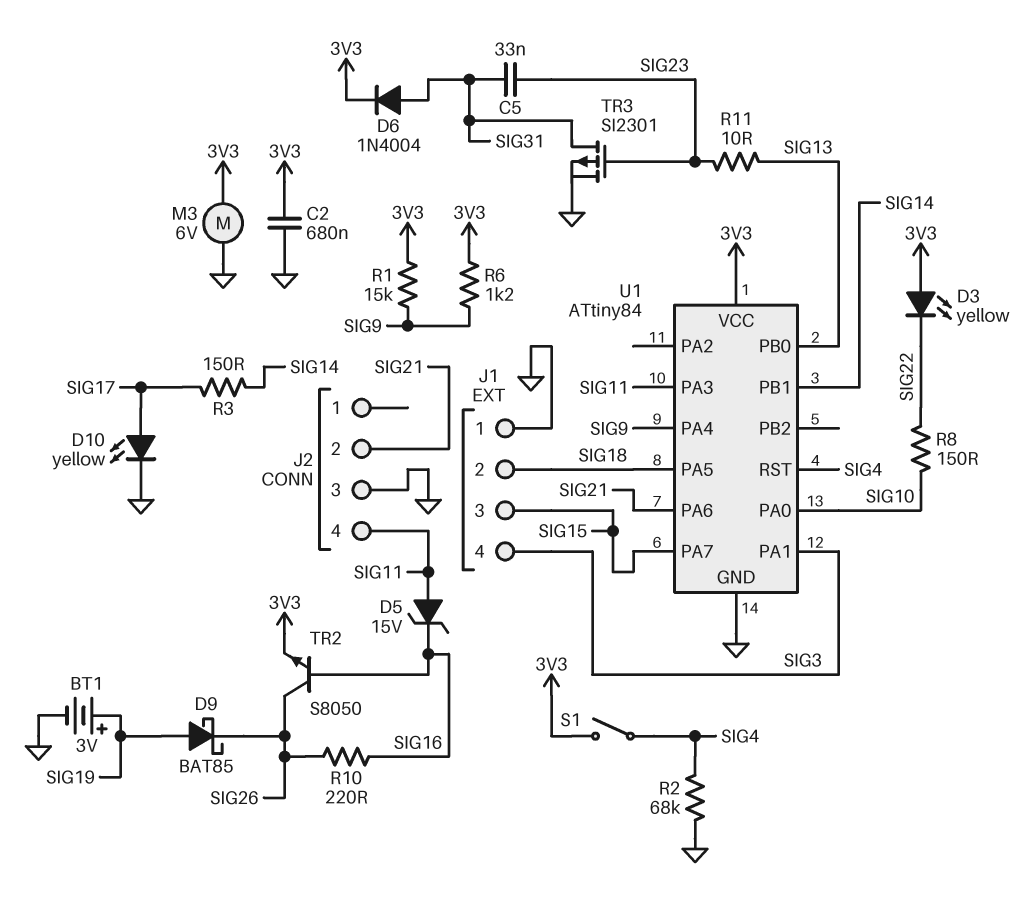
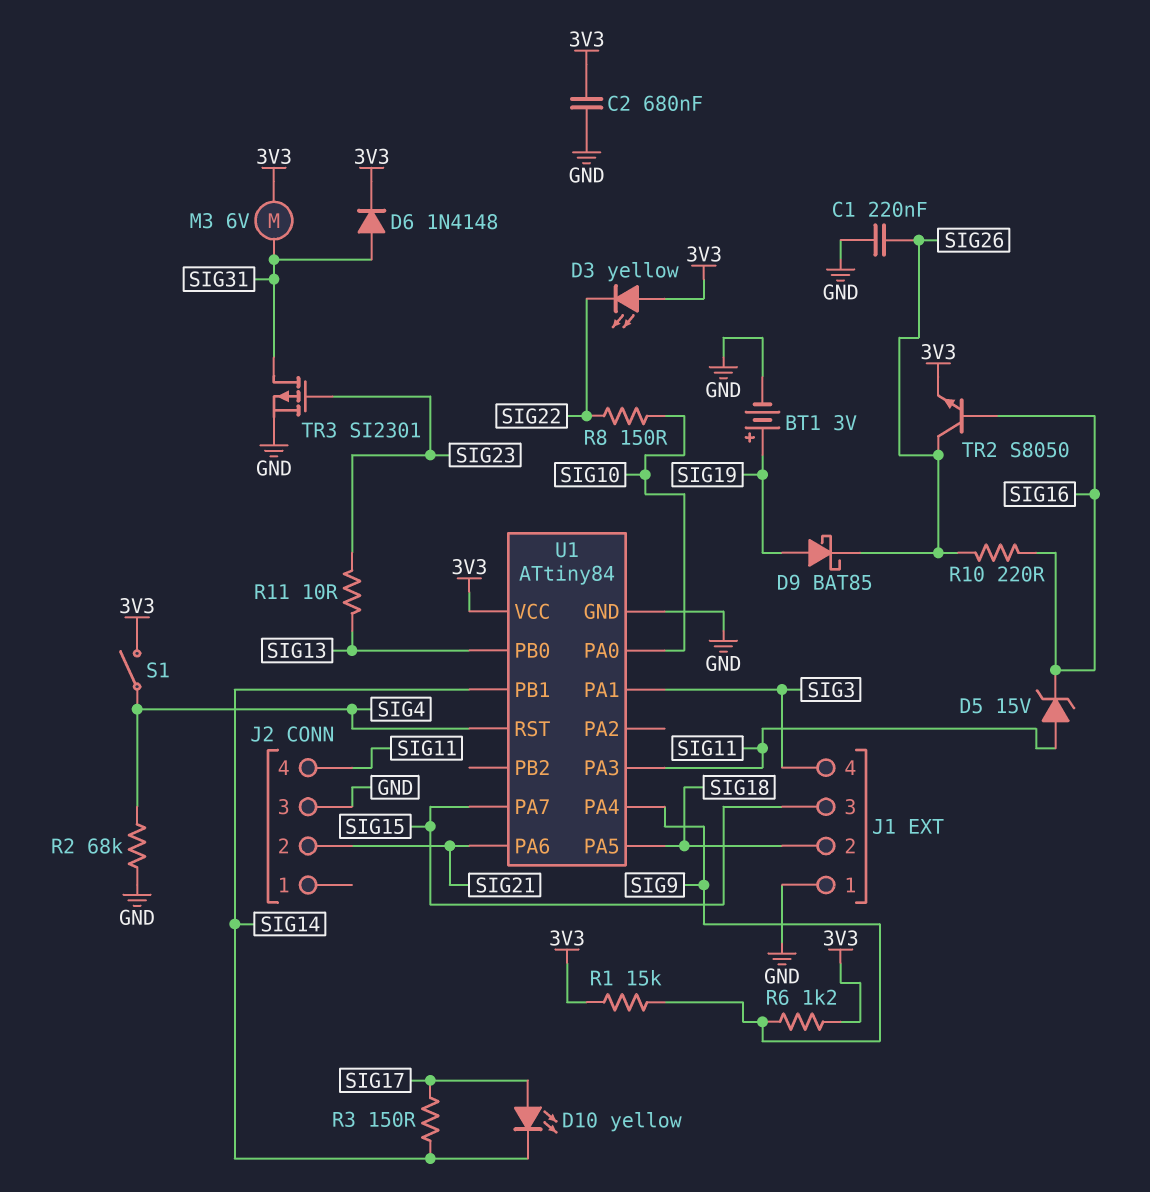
C1: none -> 220nF (GND, SIG26)
C5: 33nF (SIG23, SIG31) -> none
D6: diode 1N4004 (A SIG31, K 3V3) -> diode 1N4148 (A SIG31, K 3V3)
D10: LED yellow (A SIG17, K GND) -> LED yellow (A SIG17, K SIG14)
M3: motor 6V (3V3, GND) -> motor 6V (3V3, SIG31)

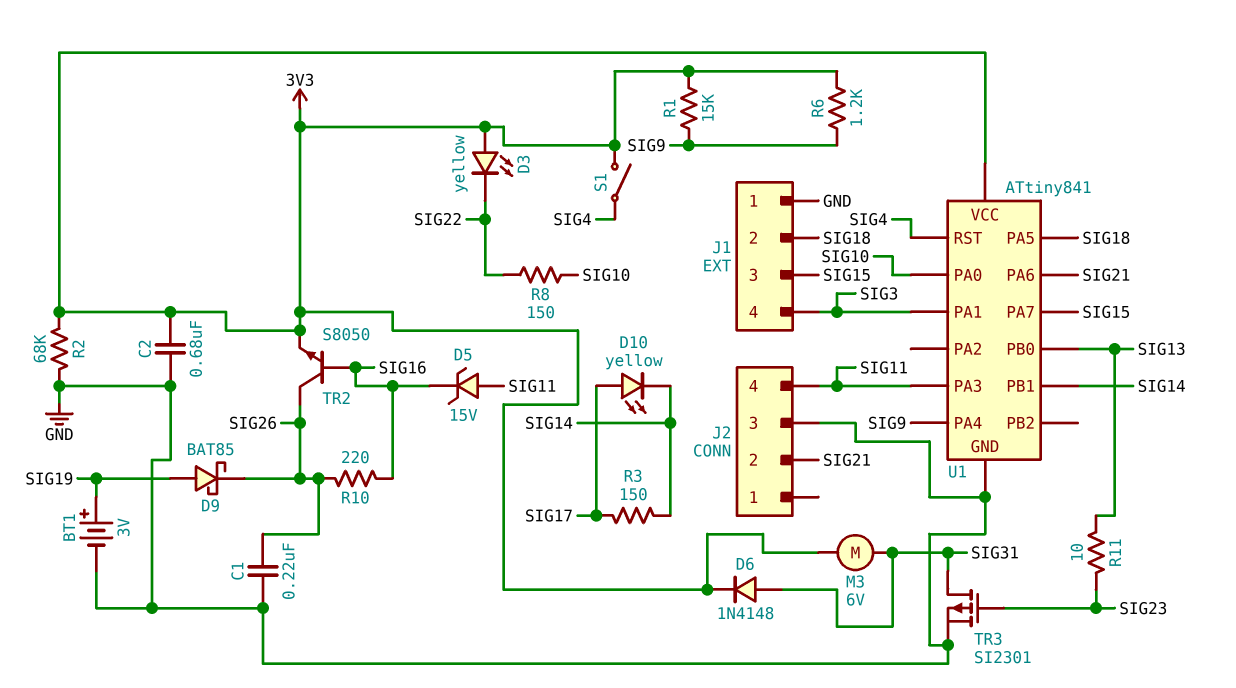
R2: 68k (GND, SIG4) -> 68k (3V3, GND)
U1: ATtiny84 -> ATtiny841

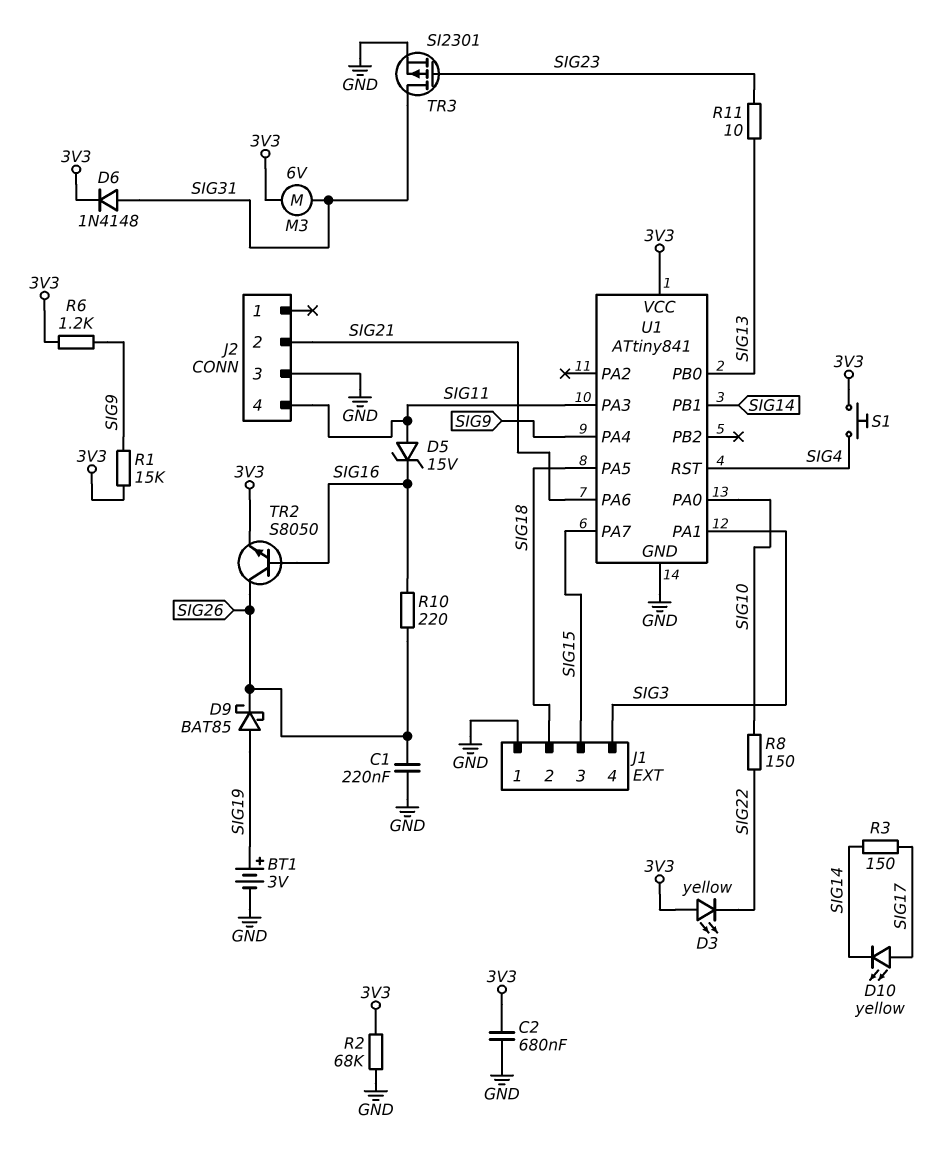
S1: switch (3V3, SIG4) -> button (3V3, SIG4)

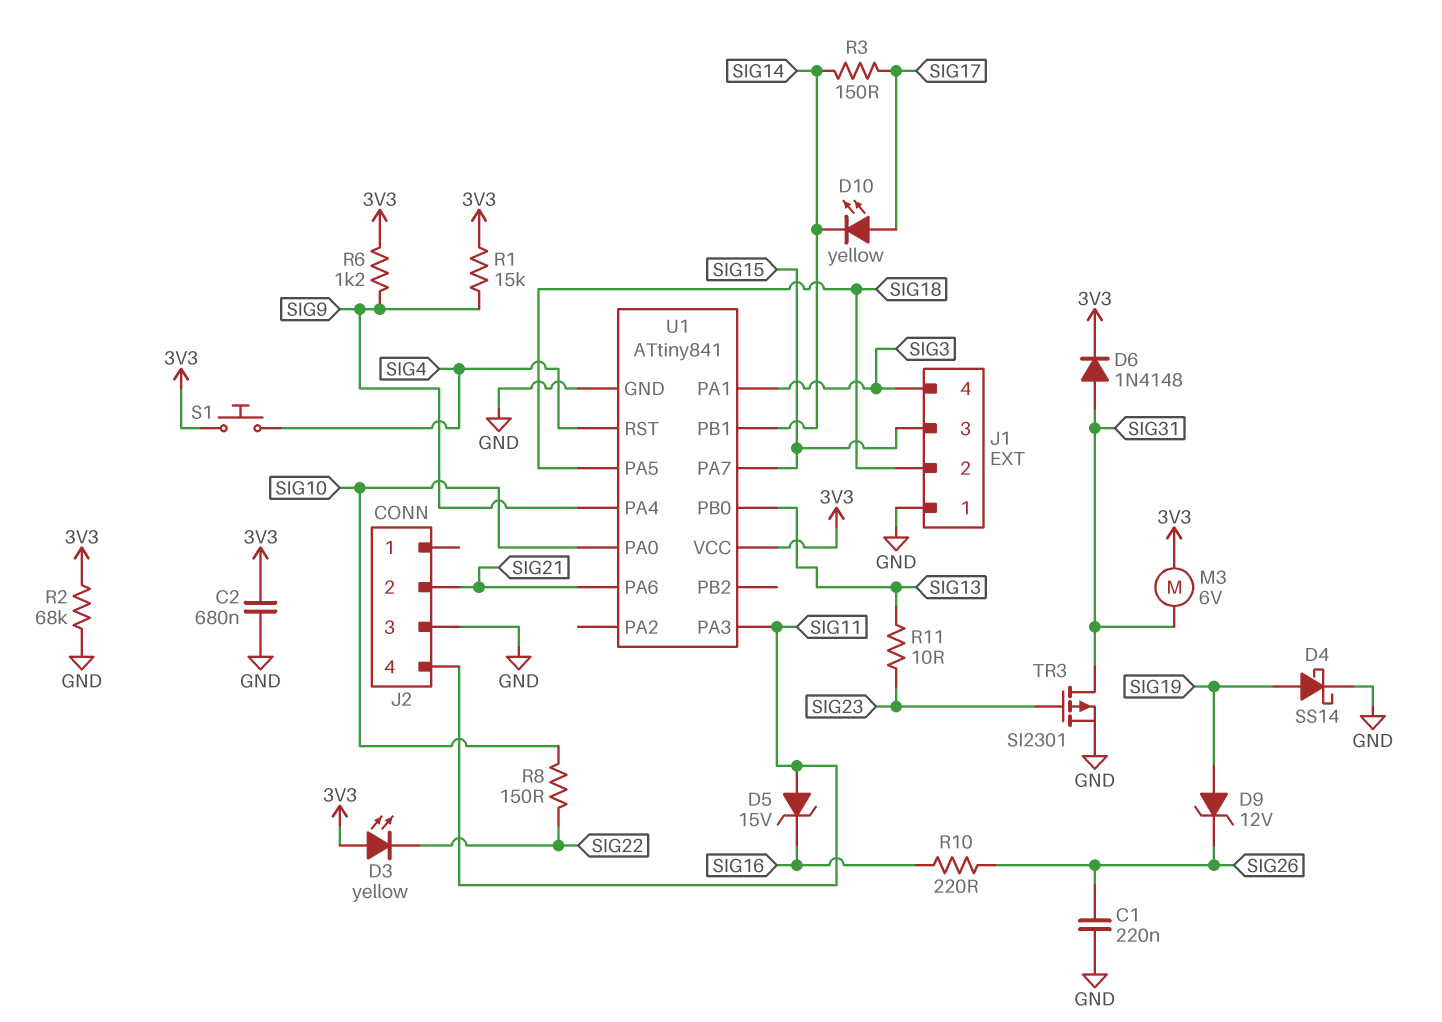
BT1: 3V (plus SIG19, minus GND) -> none
D4: none -> schottky SS14 (A SIG19, K GND)
D9: schottky BAT85 (A SIG19, K SIG26) -> zener 12V (A SIG19, K SIG26)
TR2: NPN S8050 (B SIG16, C SIG26, E 3V3) -> none

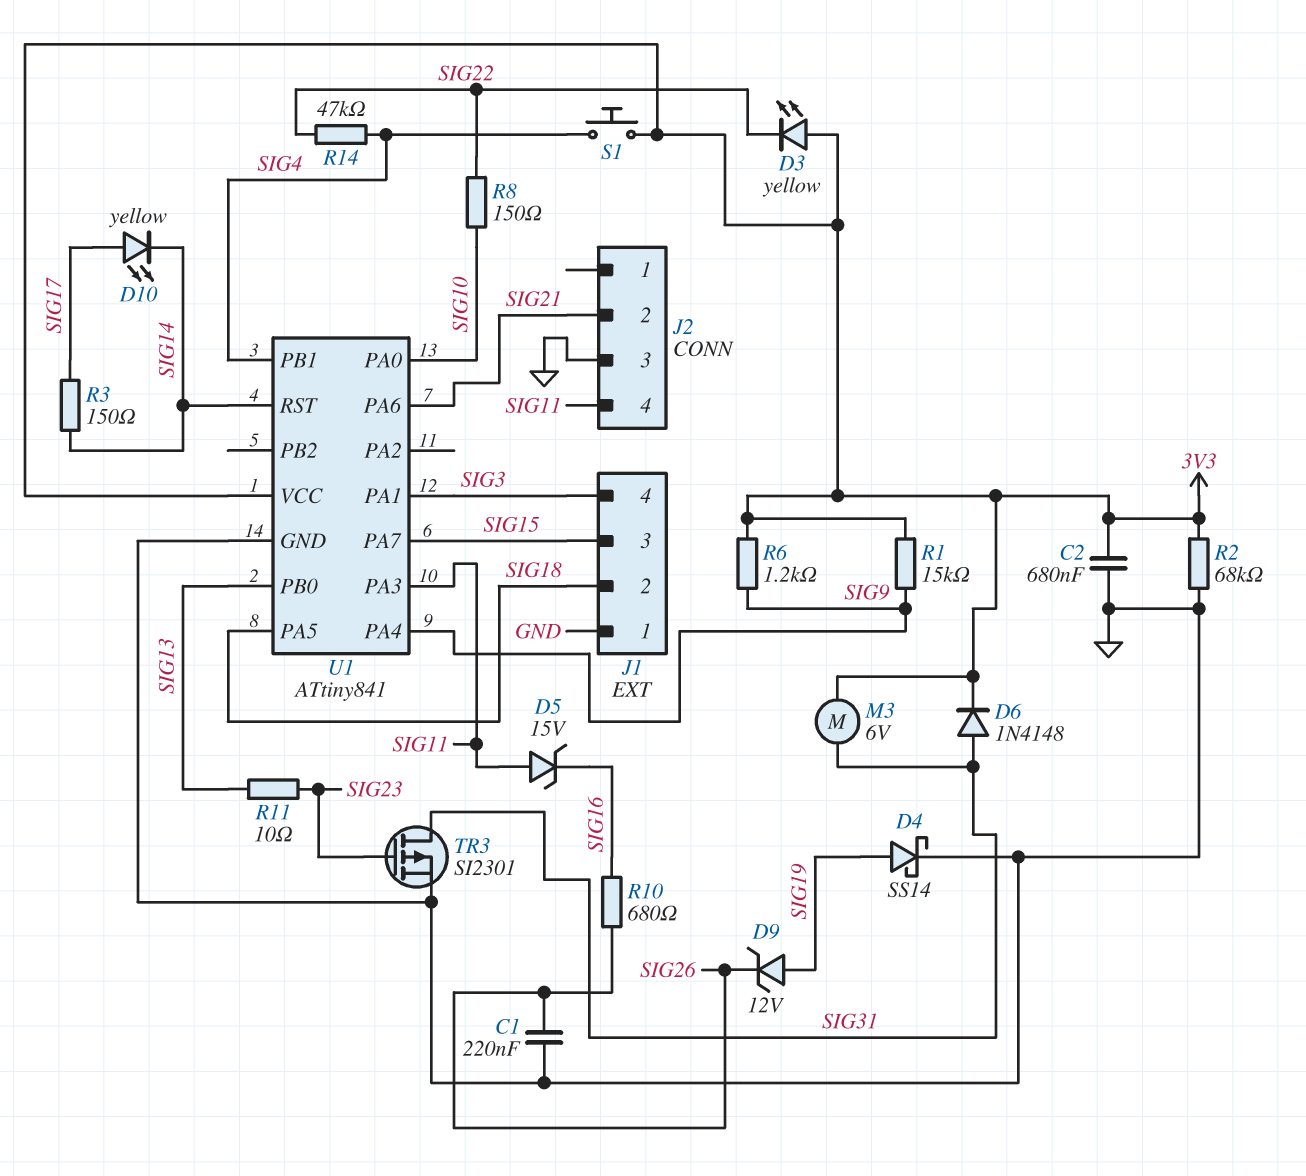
R10: 220 (SIG16, SIG26) -> 680 (SIG16, SIG26)
R14: none -> 47k (SIG4, SIG22)
U1 pin PB1: SIG14 -> SIG4
U1 pin RST: SIG4 -> SIG14

